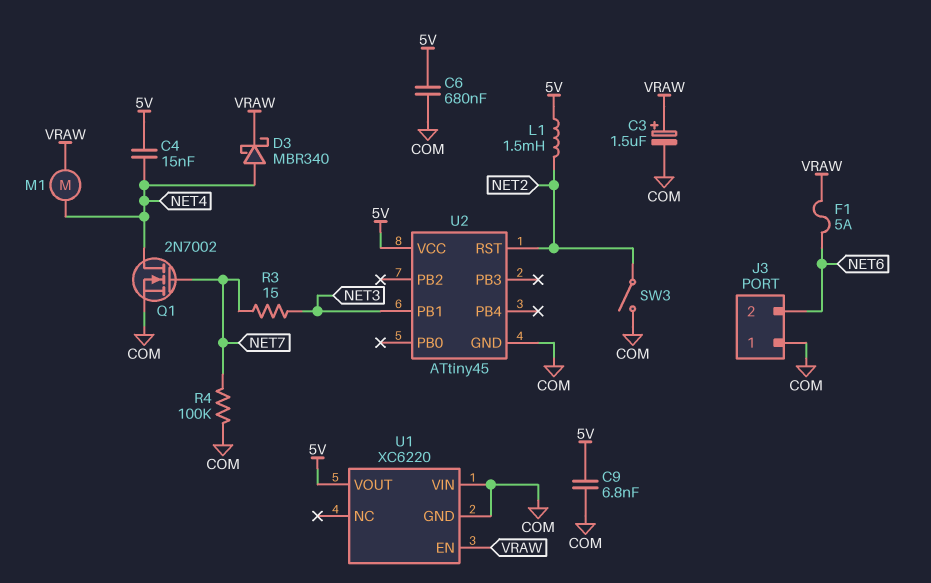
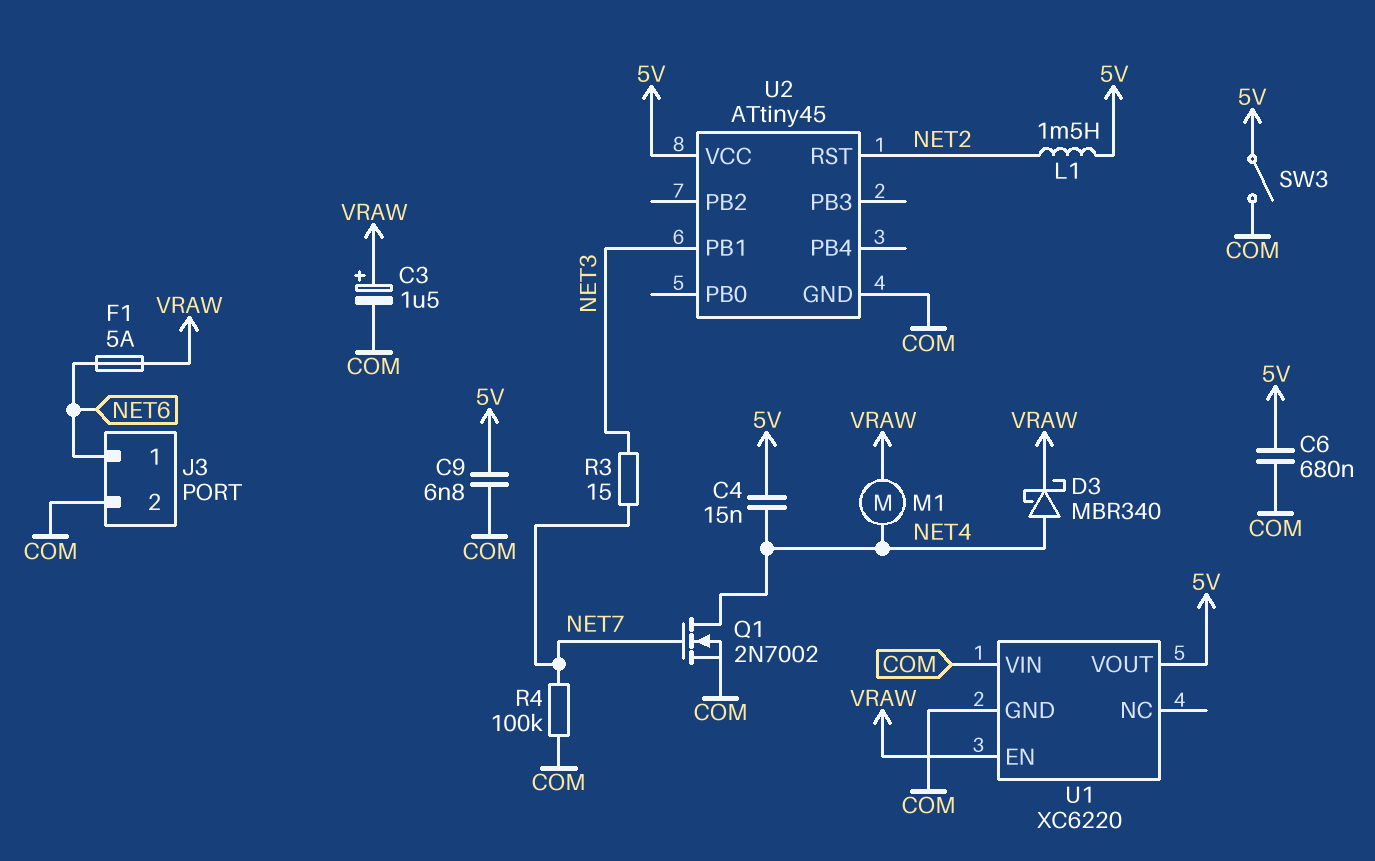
J3 pin 1: COM -> NET6
J3 pin 2: NET6 -> COM
SW3: switch (COM, NET2) -> switch (5V, COM)

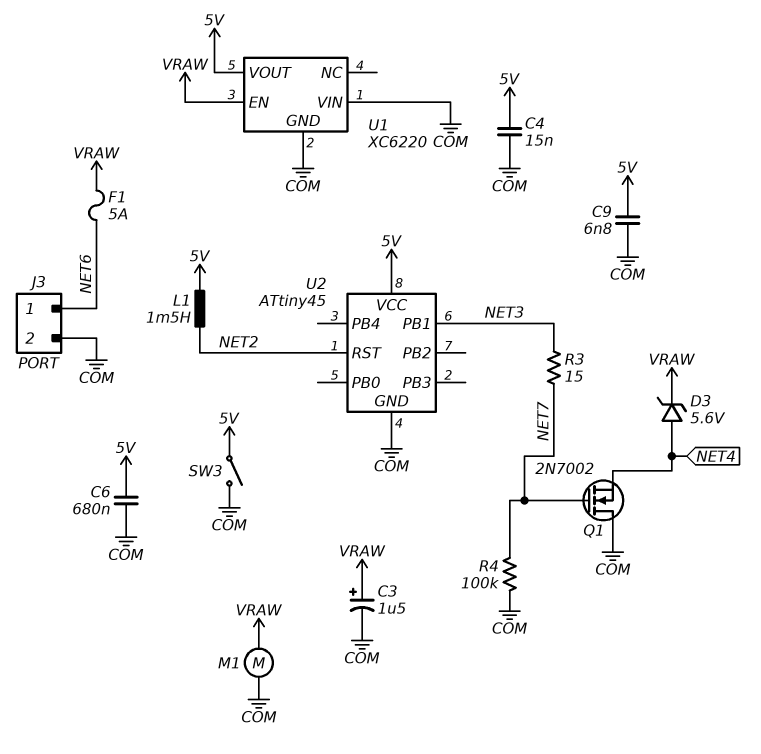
C4: 15nF (5V, NET4) -> 15nF (5V, COM)
D3: schottky MBR340 (A NET4, K VRAW) -> zener 5.6V (A NET4, K VRAW)
M1: motor (NET4, VRAW) -> motor (COM, VRAW)
Q1: NMOS 2N7002 (G NET7, D NET4, S COM) -> NMOS 2N7002 (G NET7, D COM, S NET4)

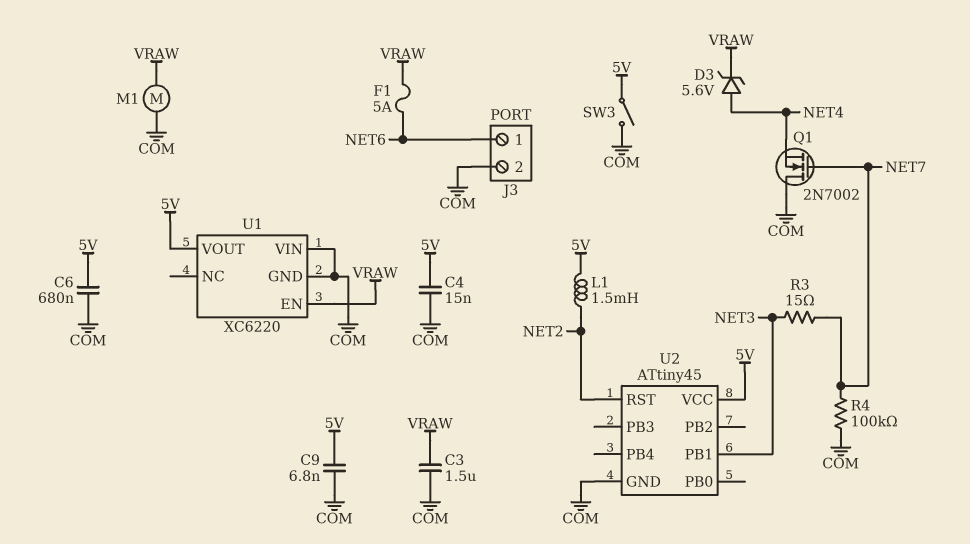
C3: 1.5uF (plus VRAW, minus COM) -> 1.5uF (COM, VRAW)

